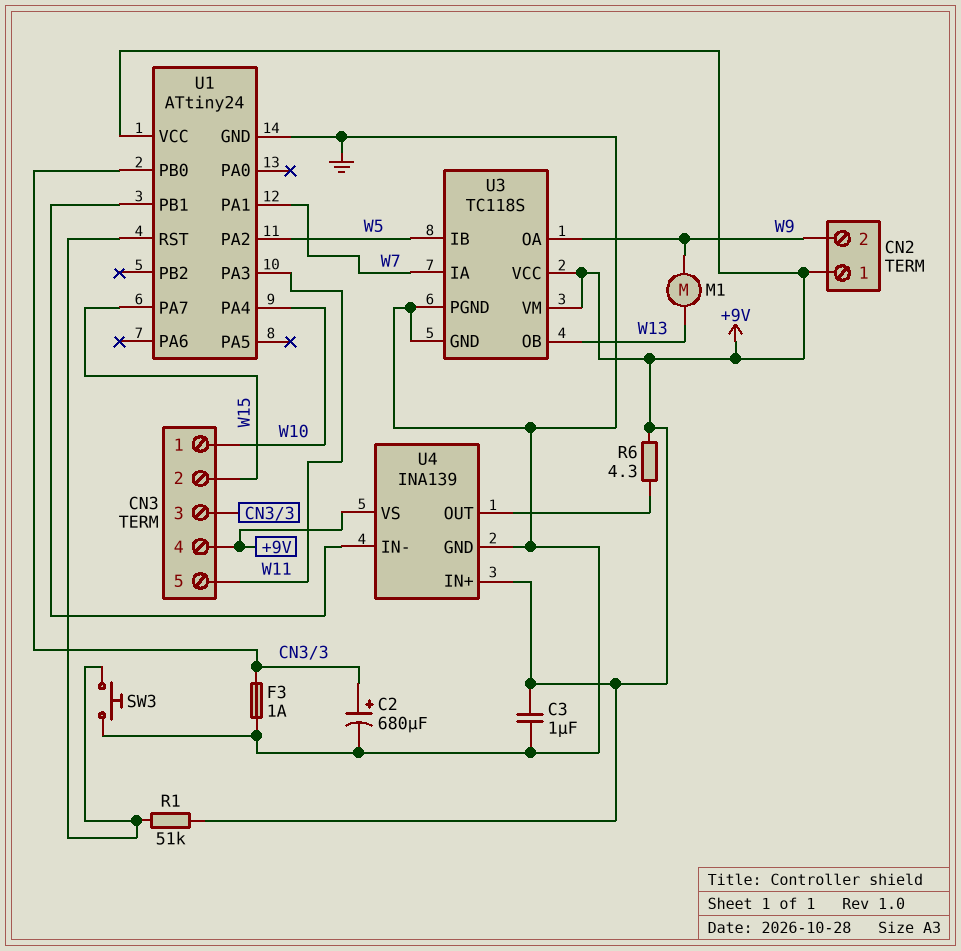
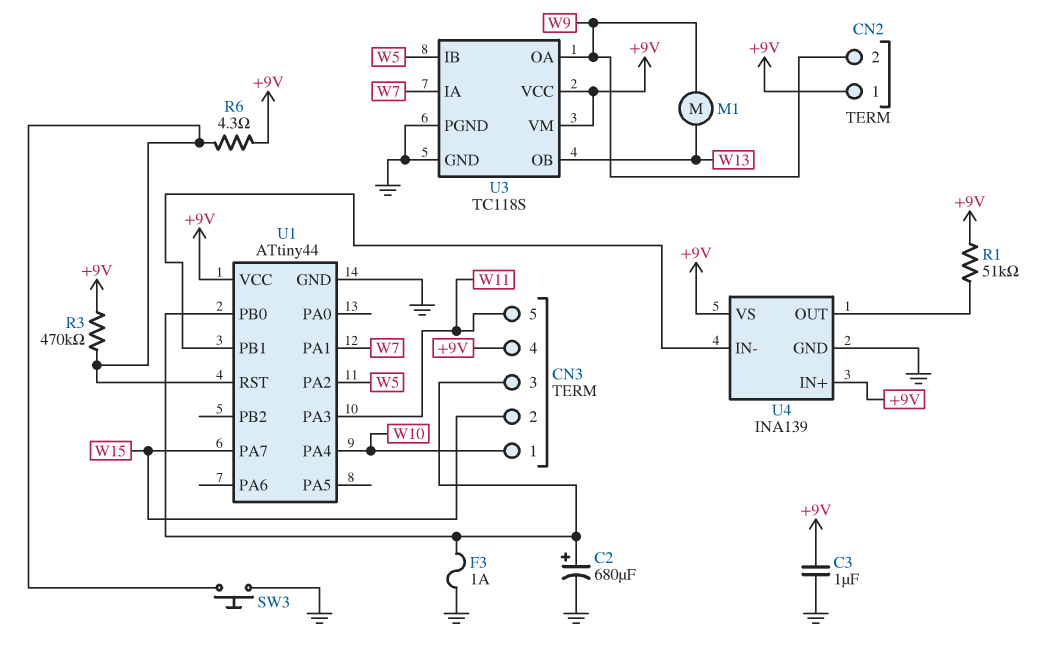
R1: 51k (+9V, U1/RST) -> 51k (+9V, U4/OUT)
R3: none -> 470k (+9V, U1/RST)
R6: 4.3 (+9V, U4/OUT) -> 4.3 (+9V, U1/RST)
U1: ATtiny24 -> ATtiny44

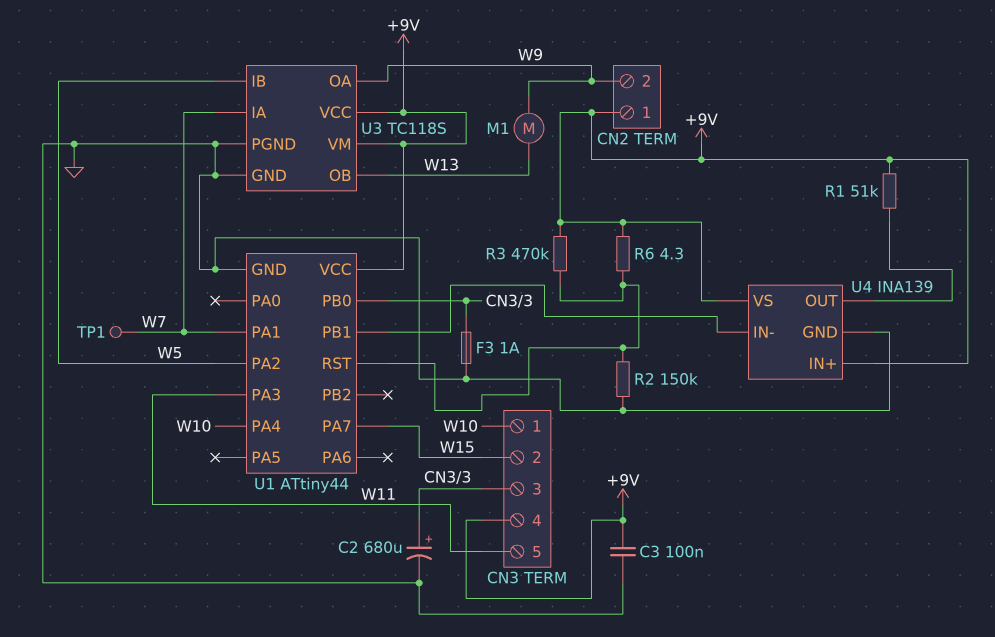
C3: 1uF (+9V, GND) -> 100nF (+9V, GND)
R2: none -> 150k (GND, U1/RST)
SW3: button (GND, U1/RST) -> none
TP1: none -> test point (W7)

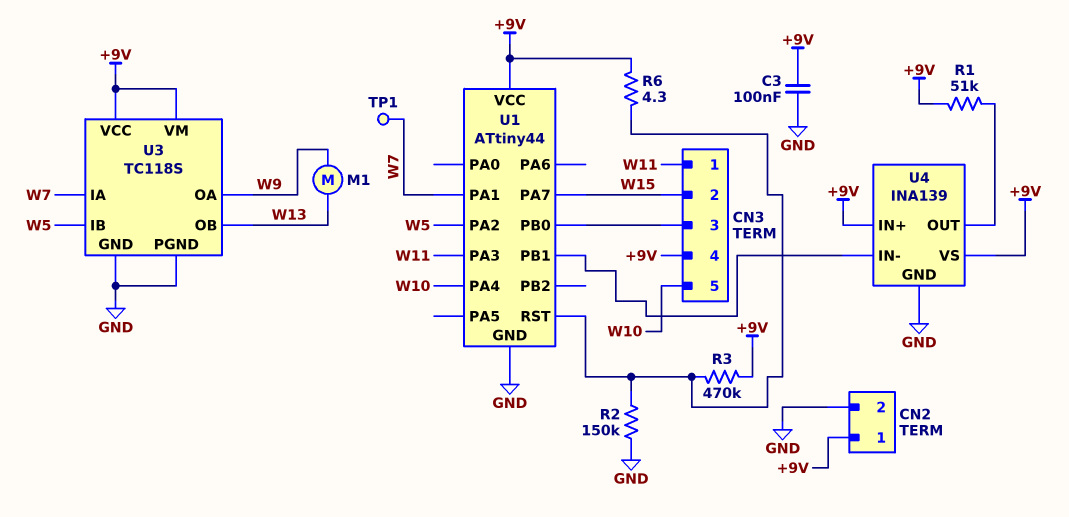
C2: 680uF (plus CN3/3, minus GND) -> none
CN2 pin 2: W9 -> GND
CN3 pin 1: W10 -> W11
CN3 pin 5: W11 -> W10
F3: 1A (CN3/3, GND) -> none

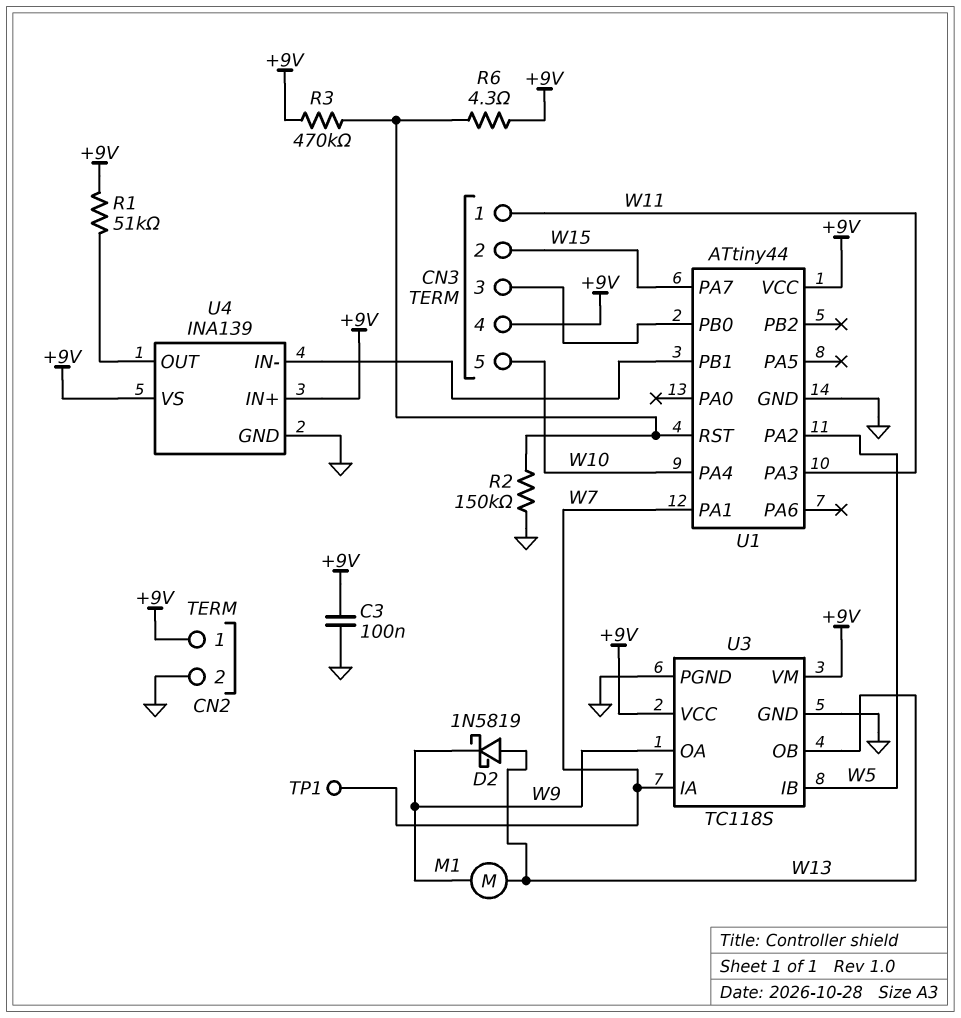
D2: none -> schottky 1N5819 (A W13, K W9)

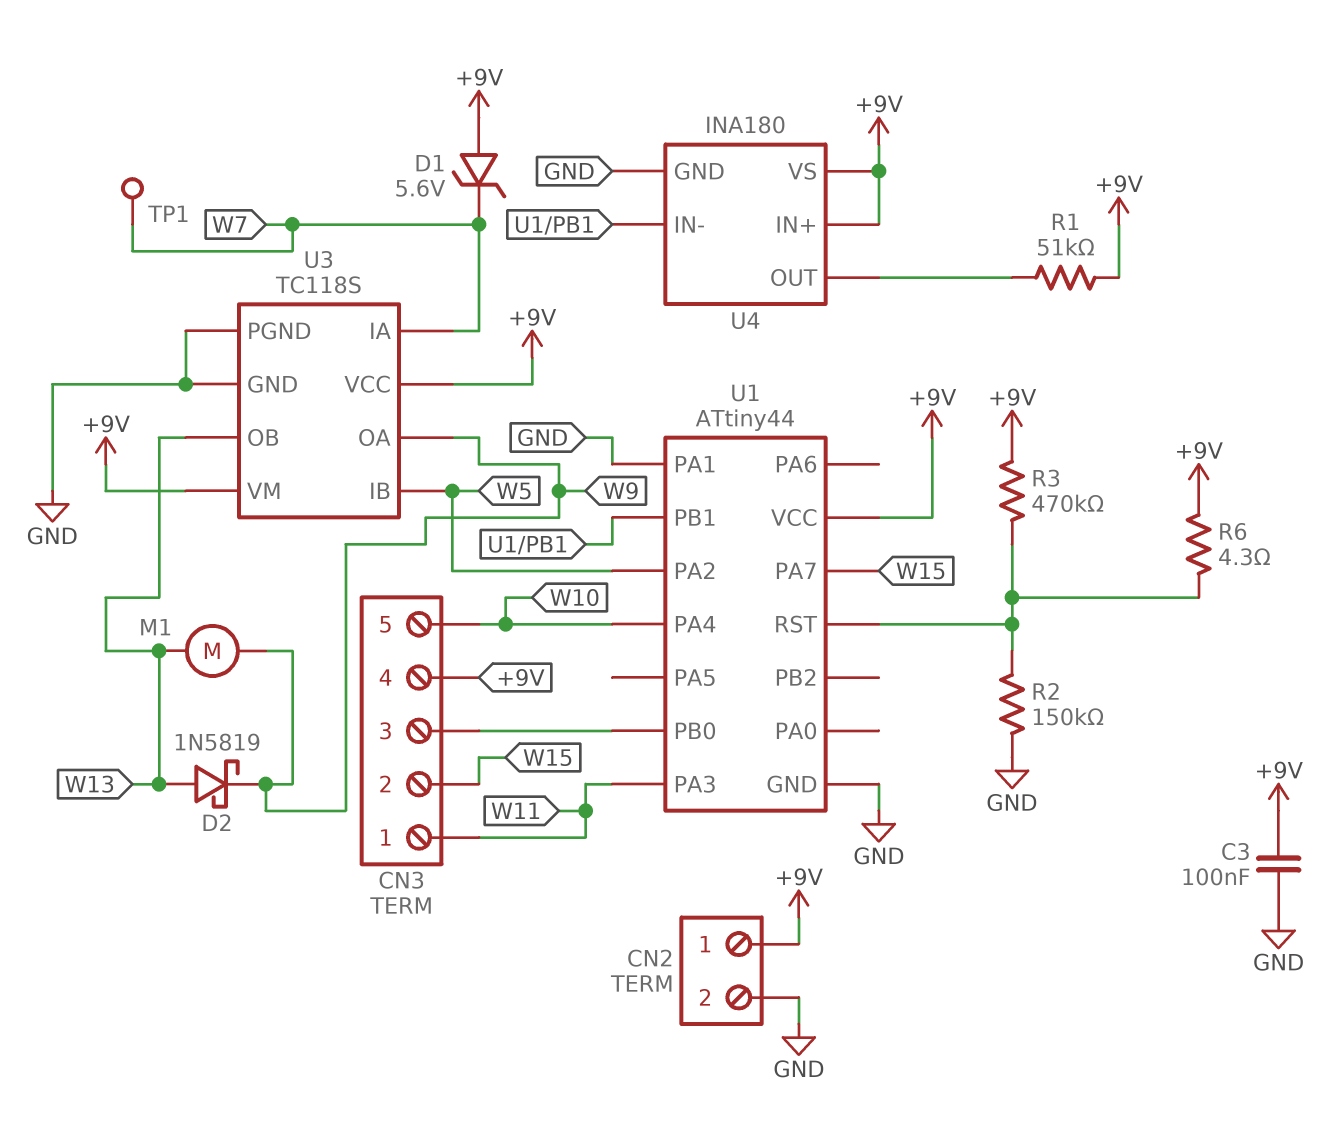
D1: none -> zener 5.6V (A +9V, K W7)
U1 pin PA1: W7 -> GND
U4: INA139 -> INA180

